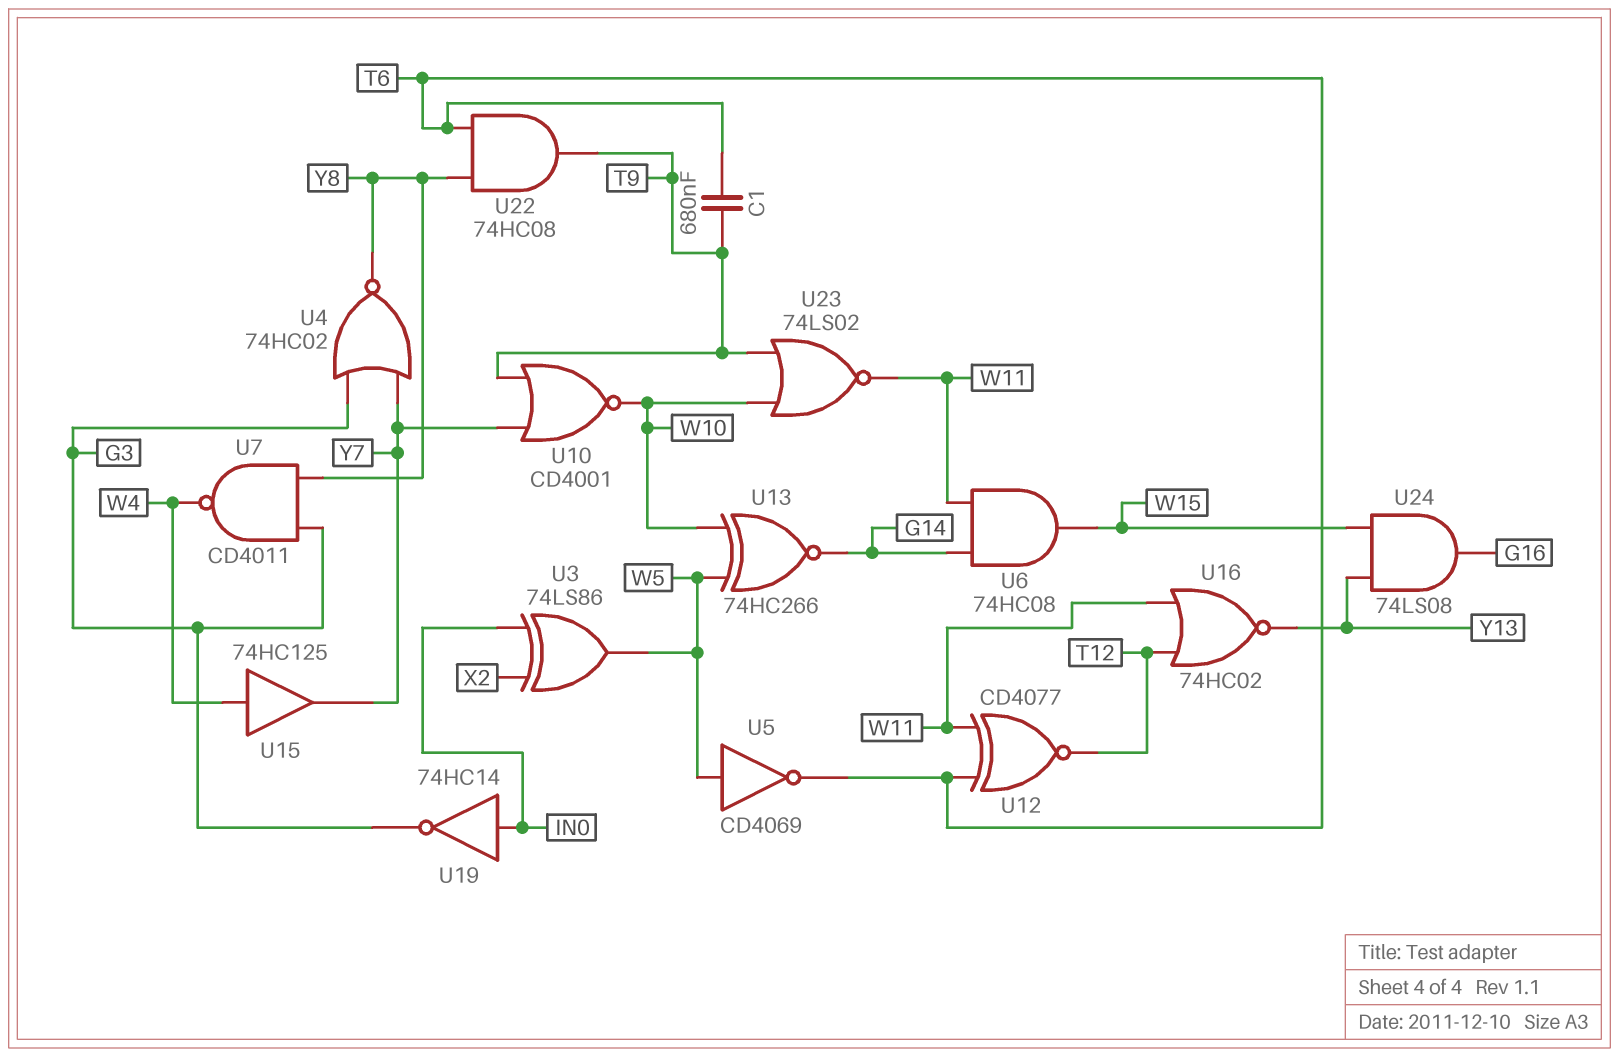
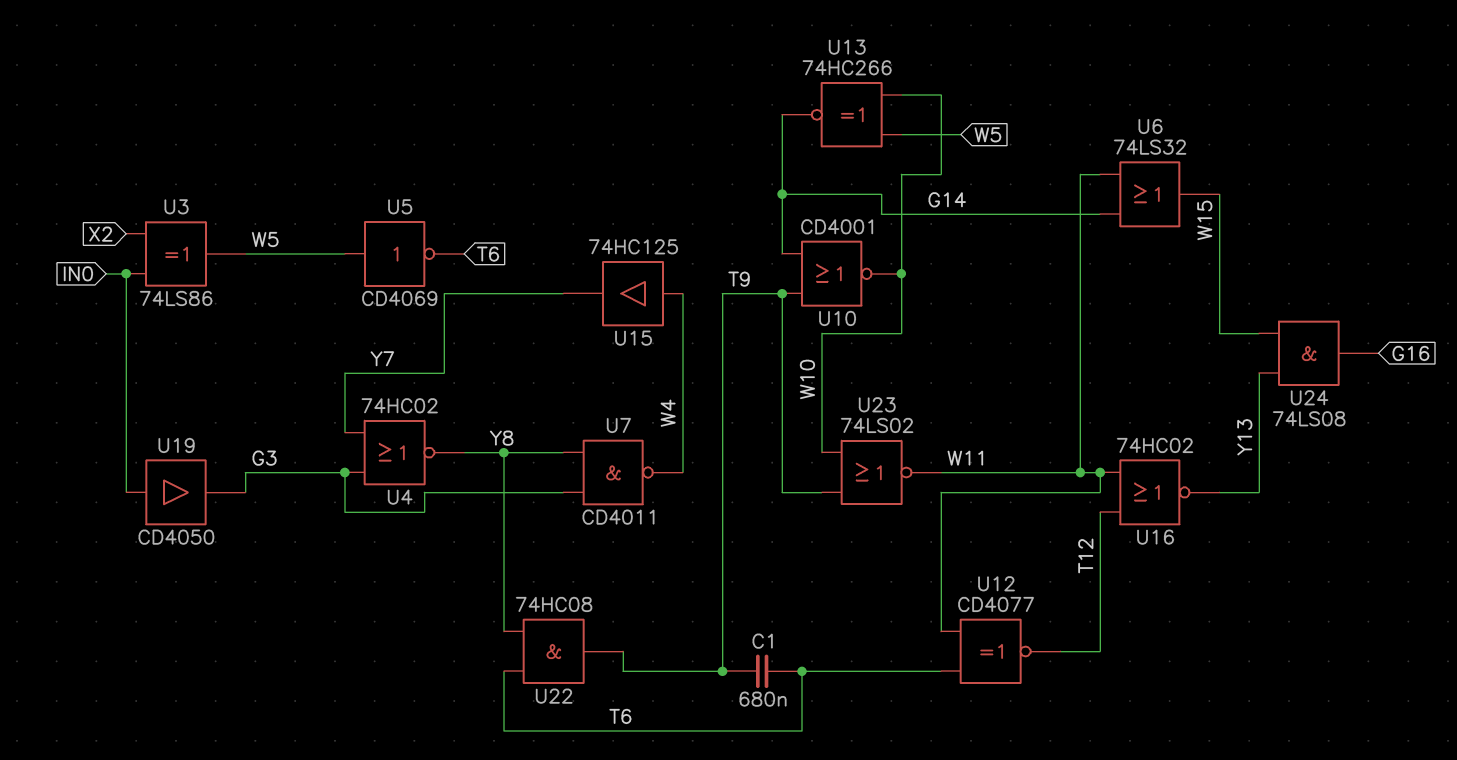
U6: AND 74HC08 (in G14, in W11, out W15) -> OR 74LS32 (in G14, in W11, out W15)
U10: NOR CD4001 (in T9, in Y7, out W10) -> NOR CD4001 (in G14, in T9, out W10)
U19: NOT 74HC14 (in IN0, out G3) -> buffer CD4050 (in IN0, out G3)

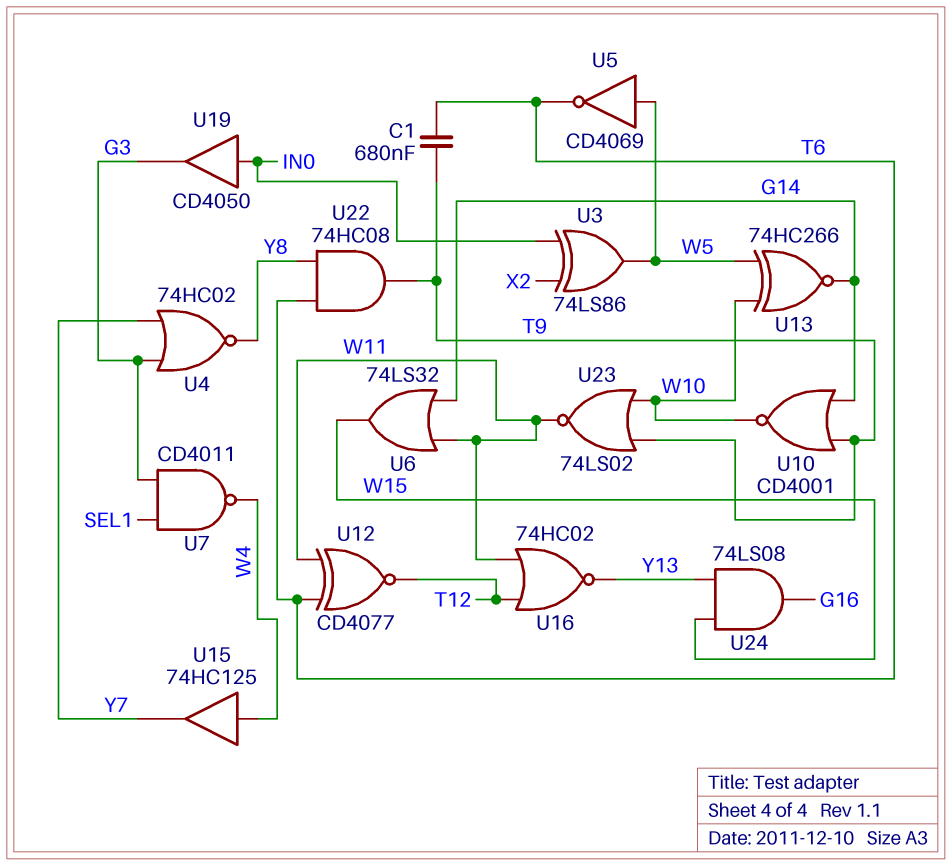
U7: NAND CD4011 (in G3, in Y8, out W4) -> NAND CD4011 (in G3, in SEL1, out W4)

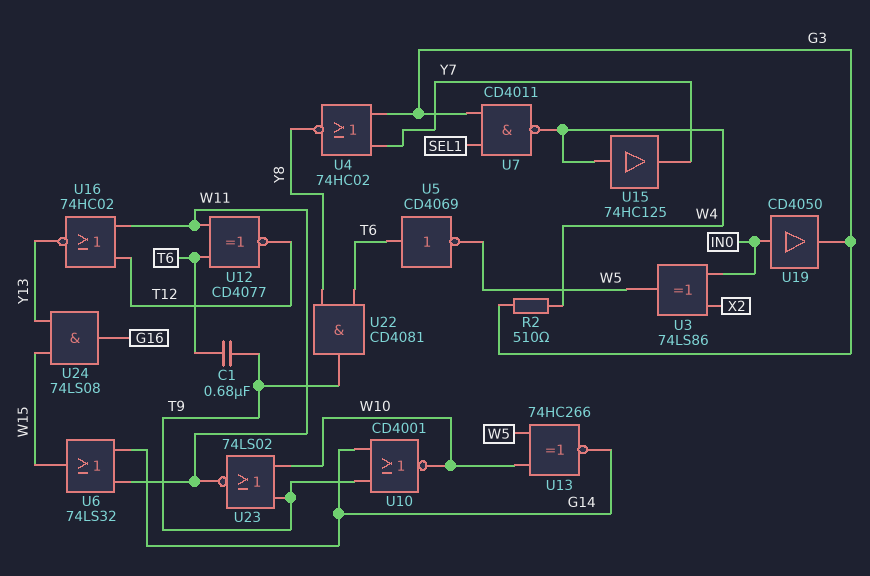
R2: none -> 510 (G3, W4)
U5: NOT CD4069 (in W5, out T6) -> NOT CD4069 (in T6, out W5)
U22: AND 74HC08 (in T6, in Y8, out T9) -> AND CD4081 (in T6, in Y8, out T9)

